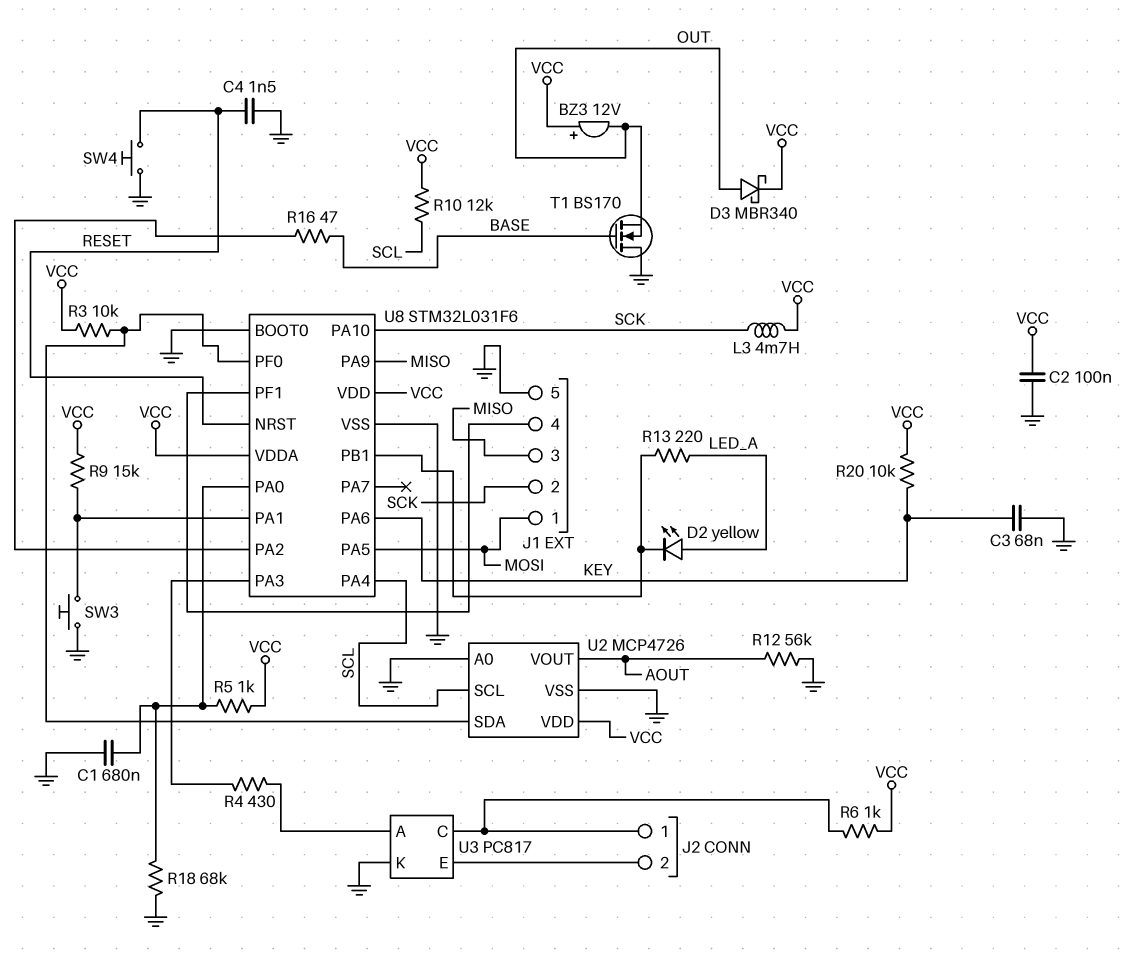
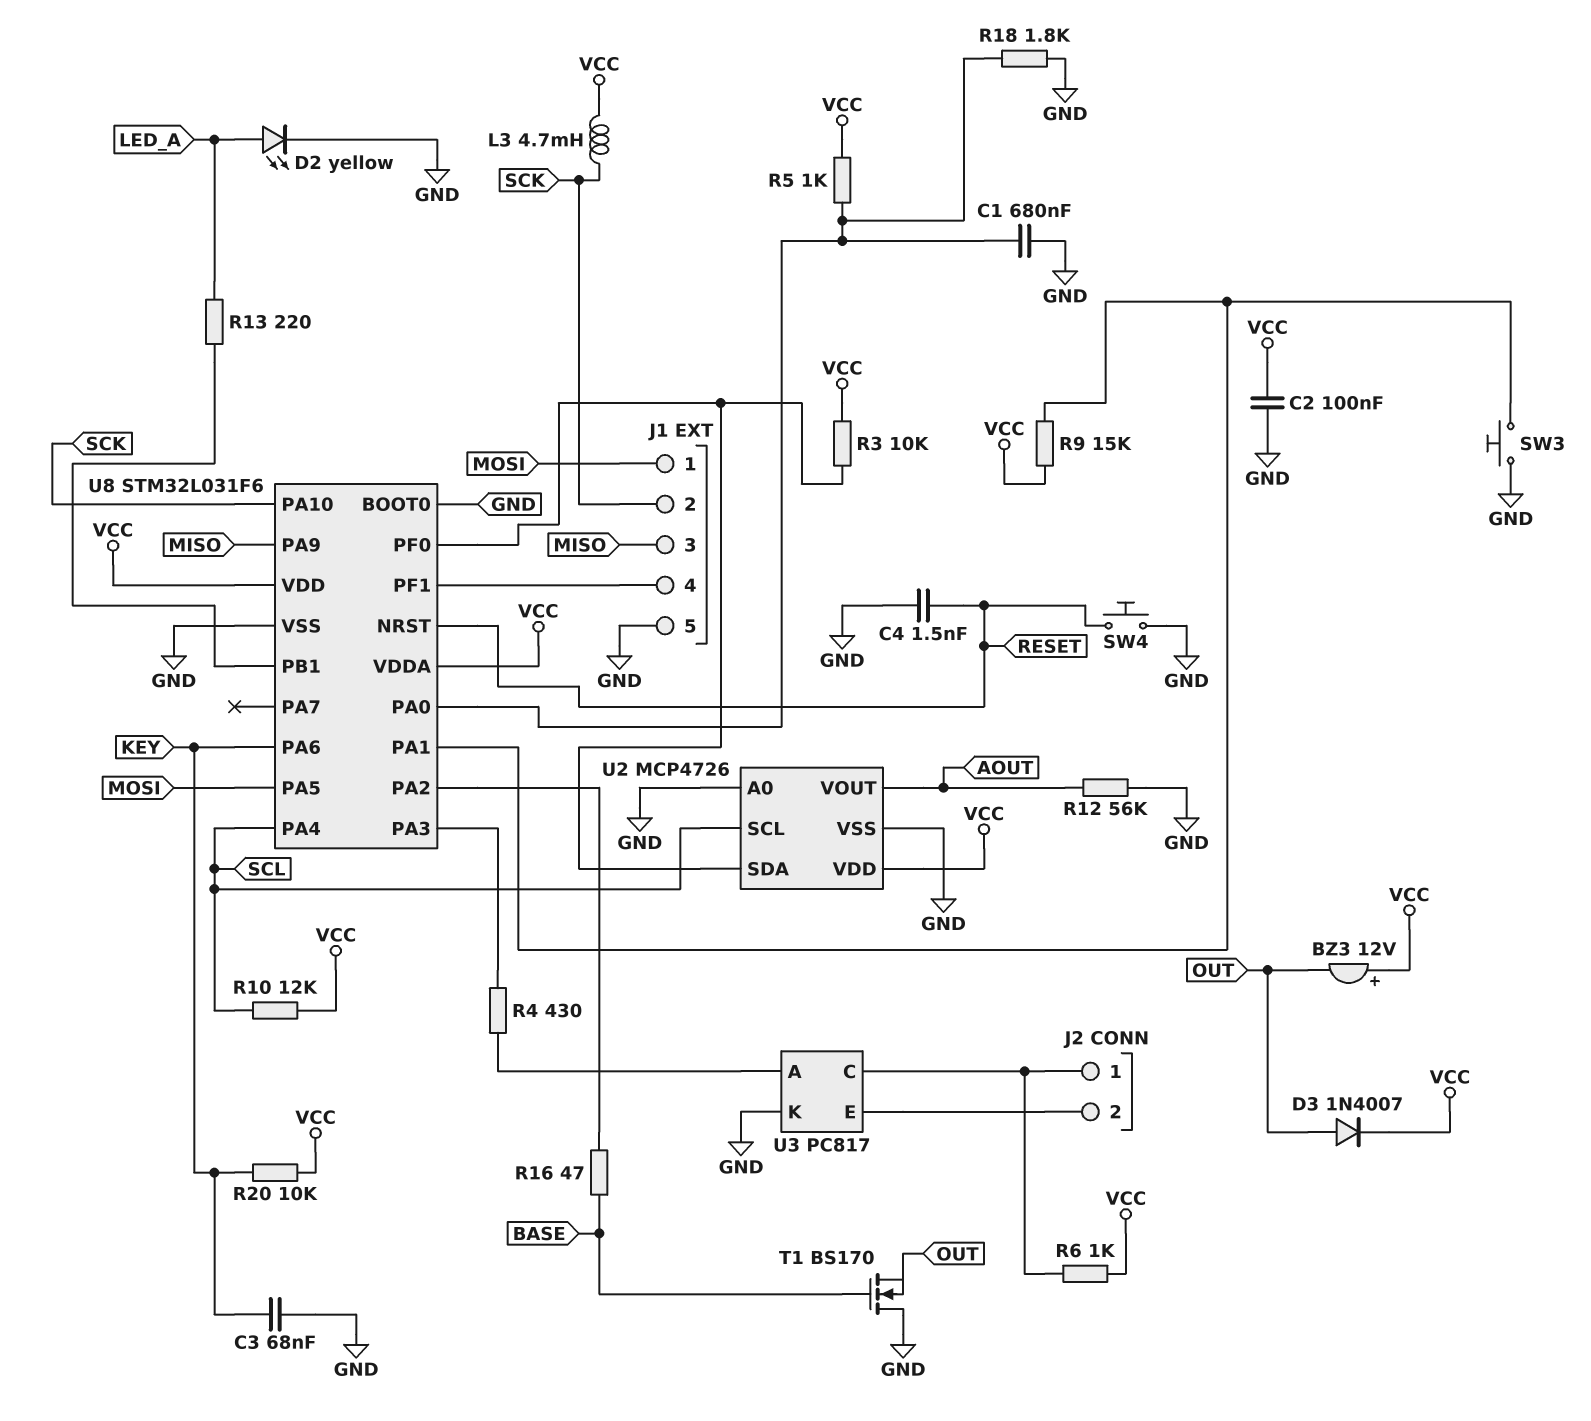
D2: LED yellow (A LED_A, K U8/PB1) -> LED yellow (A LED_A, K GND)
D3: schottky MBR340 (A OUT, K VCC) -> diode 1N4007 (A OUT, K VCC)
R18: 68k (GND, U8/PA0) -> 1.8k (GND, U8/PA0)

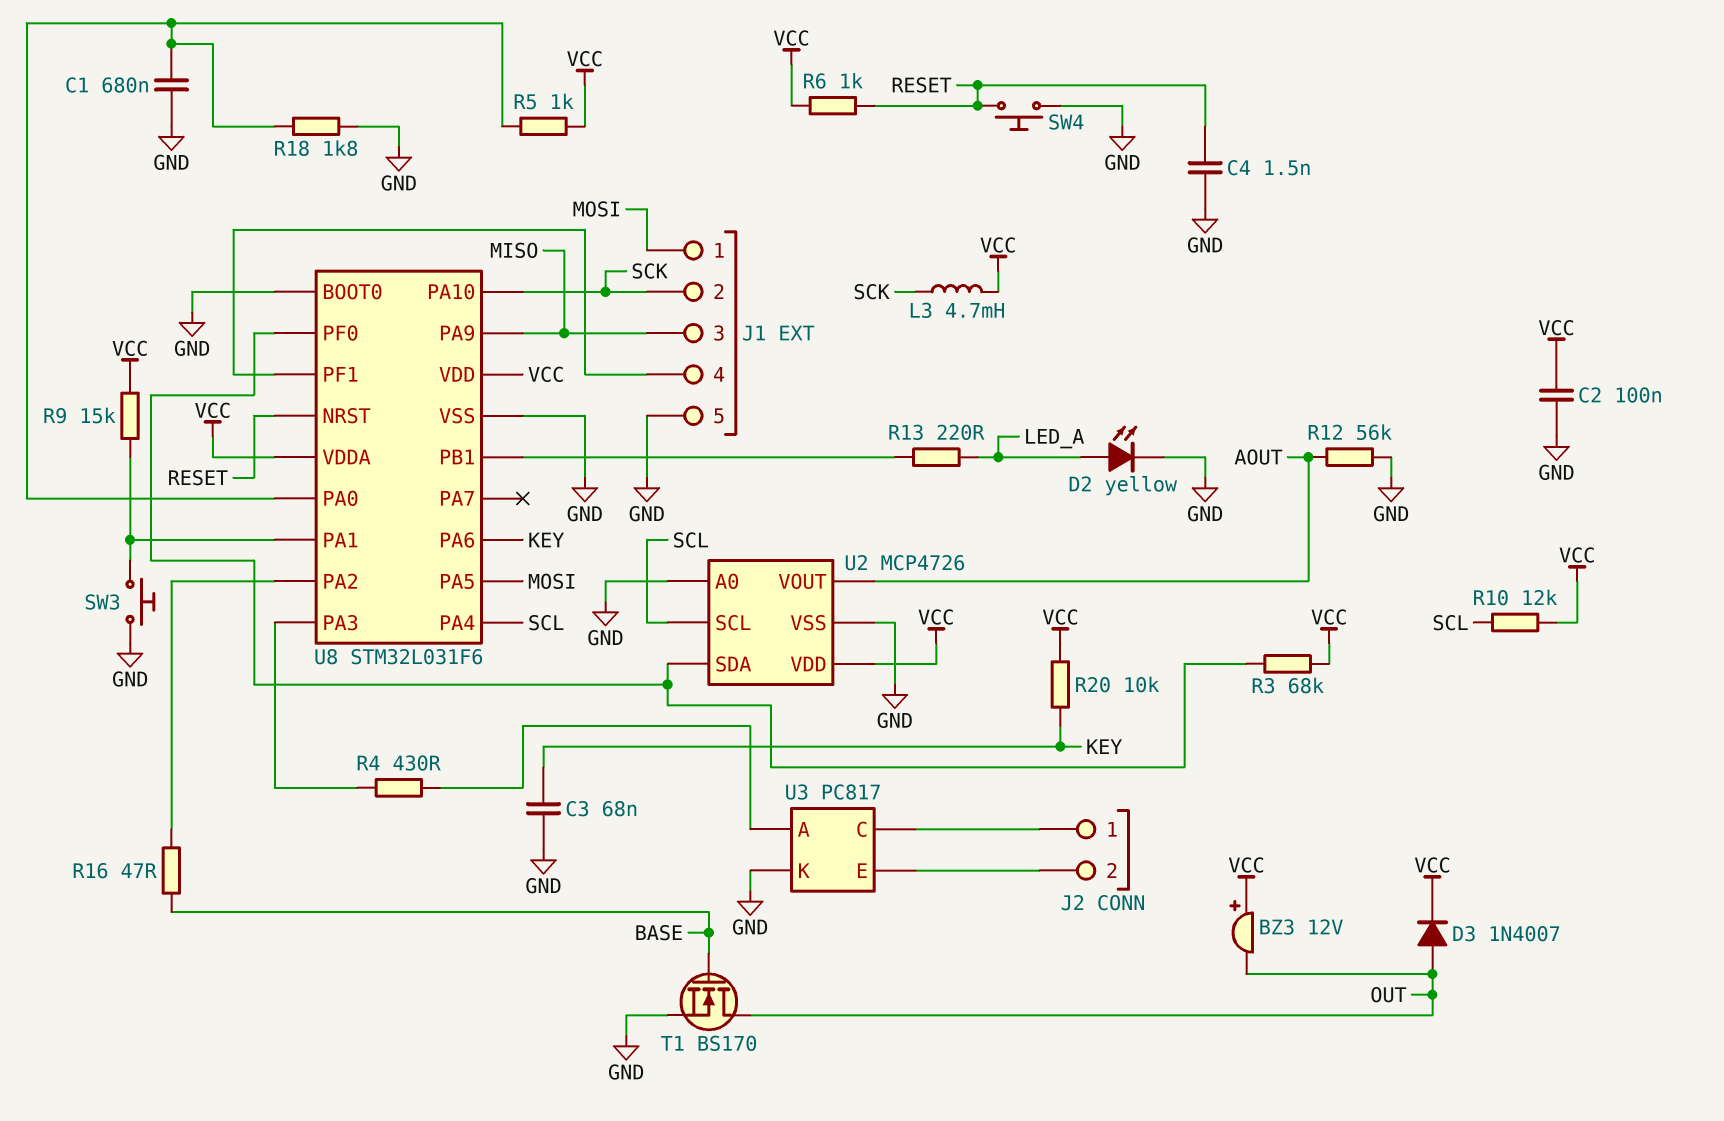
R3: 10k (U2/SDA, VCC) -> 68k (U2/SDA, VCC)
R6: 1k (J2/1, VCC) -> 1k (RESET, VCC)
T1: NMOS BS170 (G BASE, D GND, S OUT) -> NMOS BS170 (G BASE, D OUT, S GND)

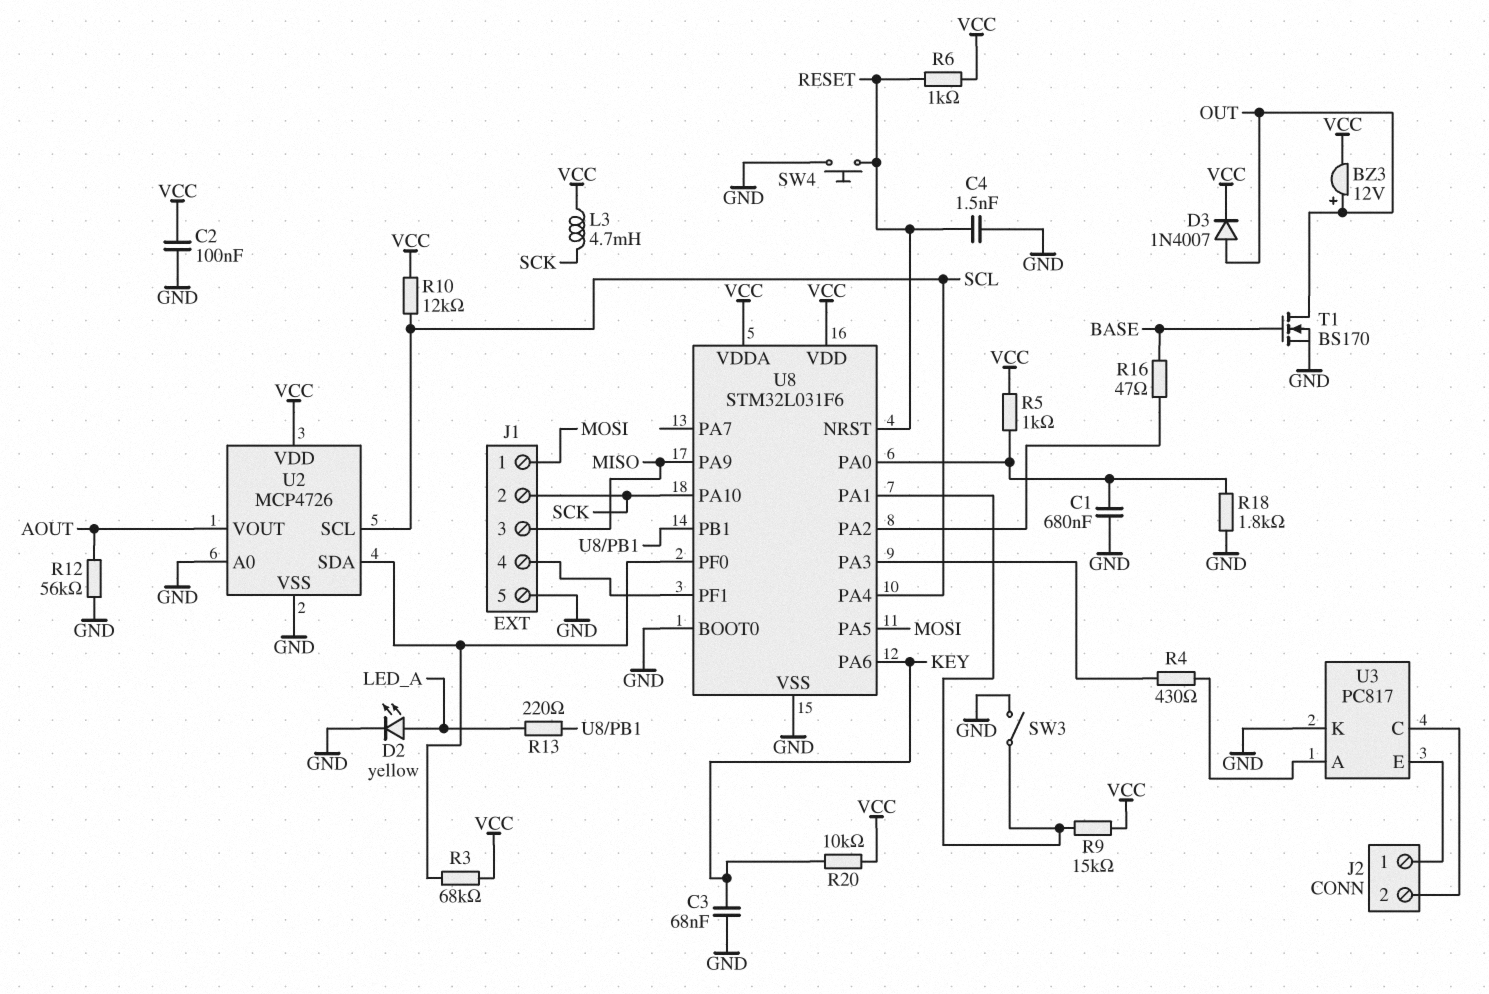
BZ3: buzzer 12V (plus VCC, minus OUT) -> buzzer 12V (plus OUT, minus VCC)
SW3: button (GND, U8/PA1) -> switch (GND, U8/PA1)
U3 pin C: J2/1 -> J2/2
U3 pin E: J2/2 -> J2/1

